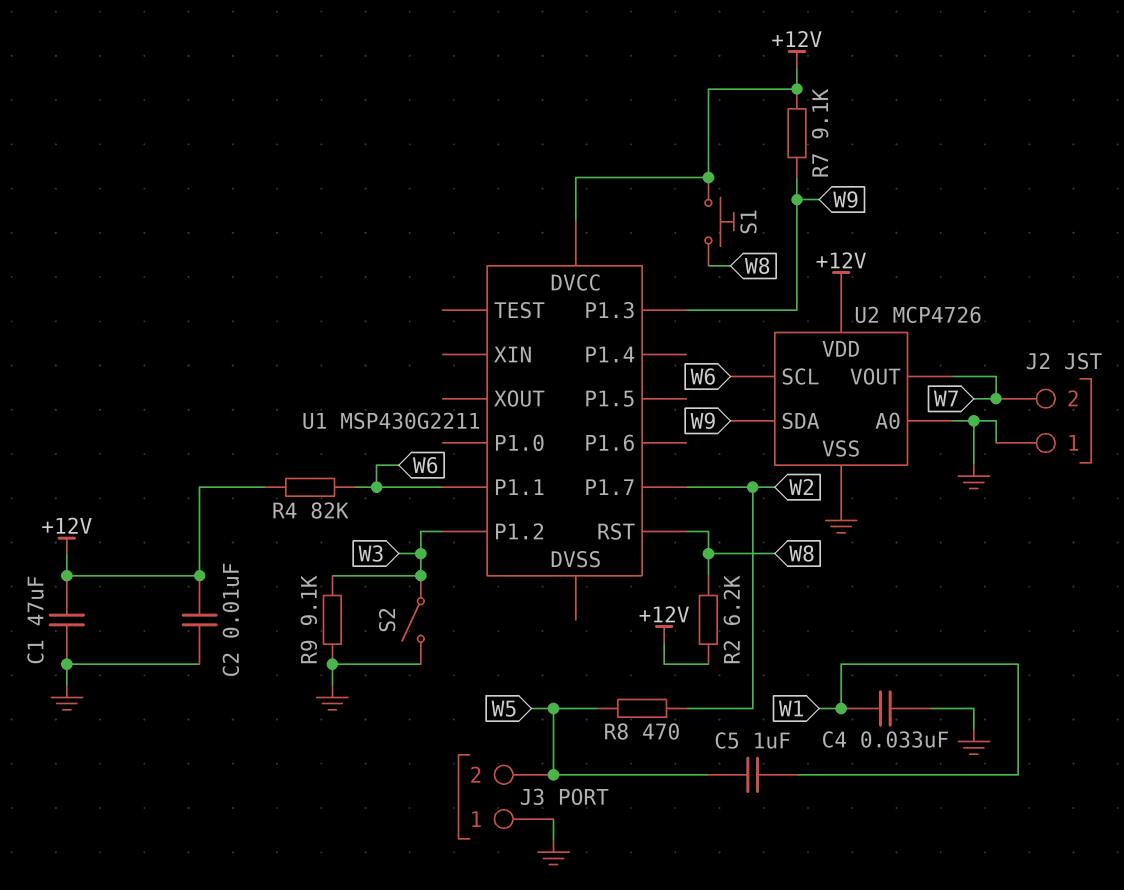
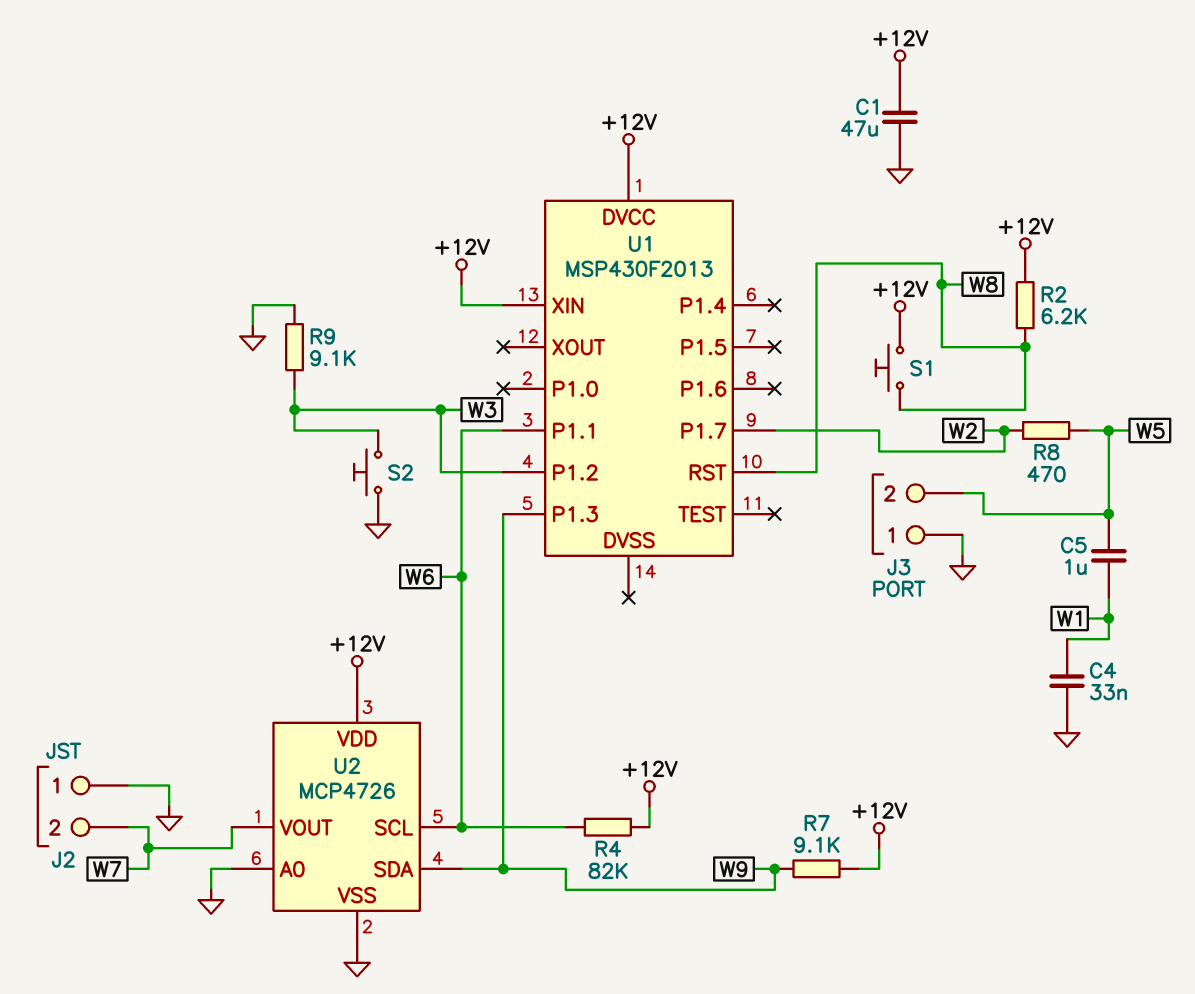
C2: 10nF (+12V, GND) -> none
S2: switch (GND, W3) -> button (GND, W3)
U1: MSP430G2211 -> MSP430F2013
U1 pin XIN: none -> +12V

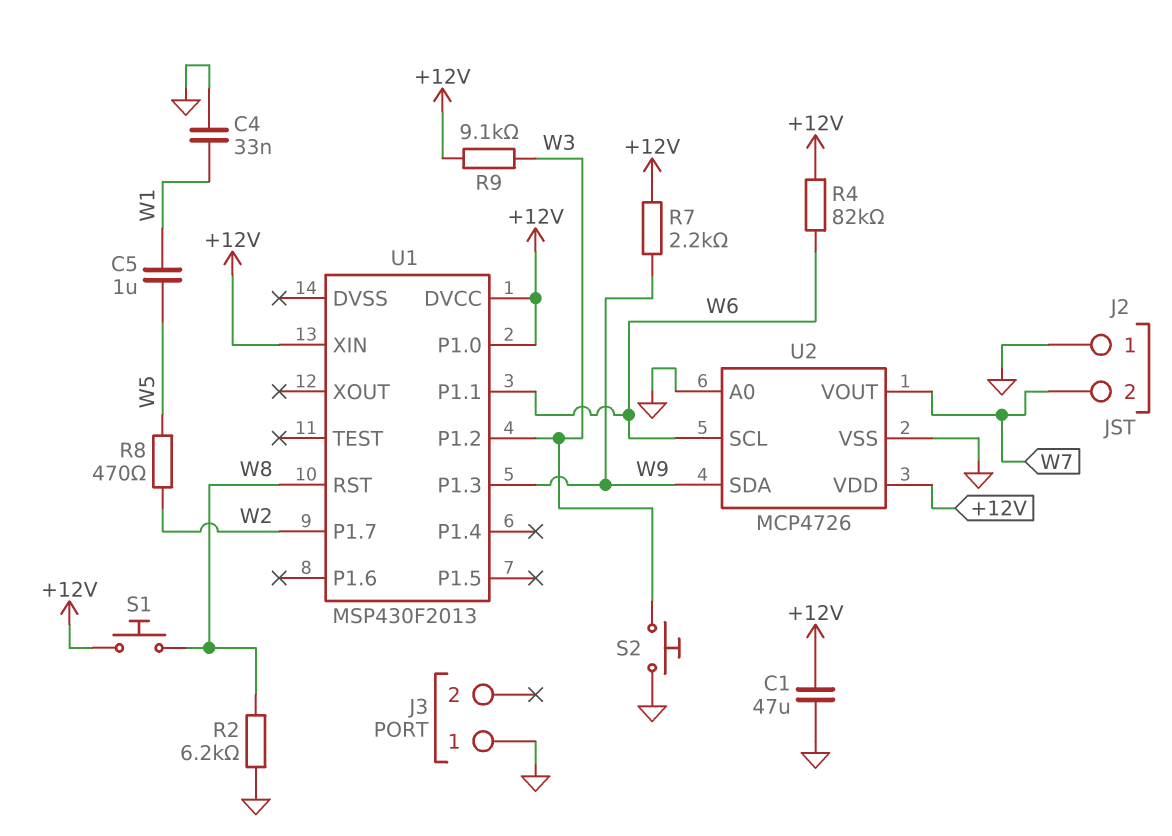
J3 pin 2: W5 -> none
R2: 6.2k (+12V, W8) -> 6.2k (GND, W8)
R7: 9.1k (+12V, W9) -> 2.2k (+12V, W9)
R9: 9.1k (GND, W3) -> 9.1k (+12V, W3)
U1 pin P1.0: none -> +12V

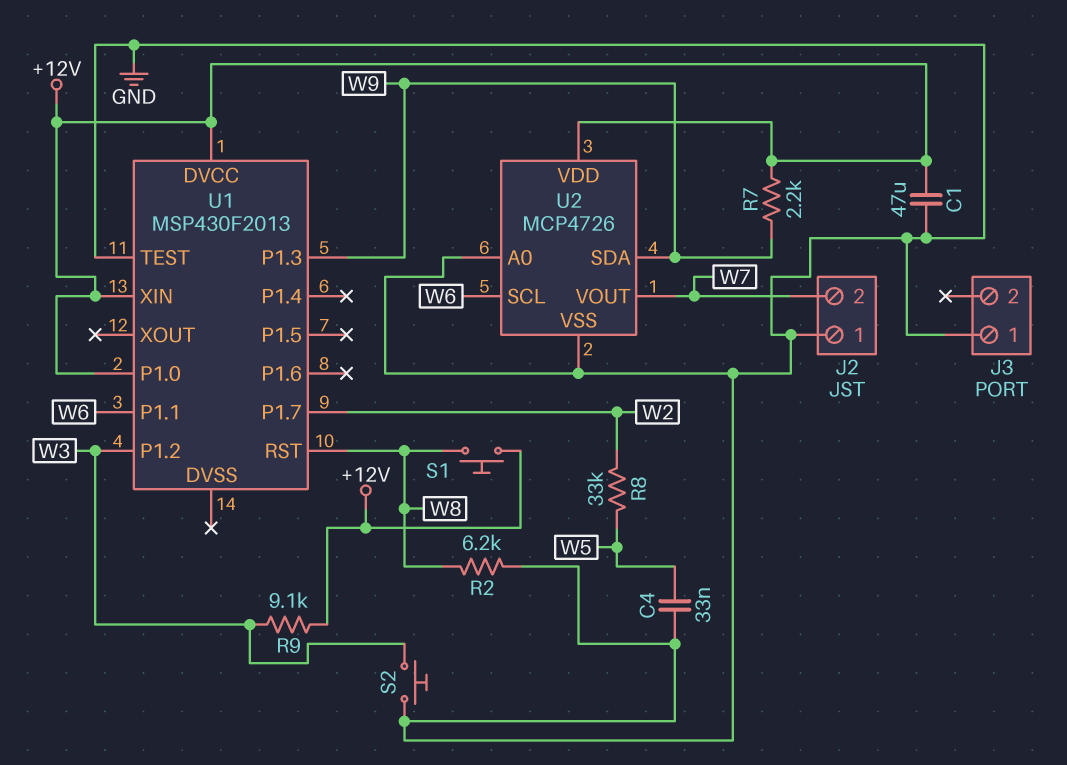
C4: 33nF (GND, W1) -> 33nF (GND, W5)
C5: 1uF (W1, W5) -> none
R4: 82k (+12V, W6) -> none
R8: 470 (W2, W5) -> 33k (W2, W5)
U1 pin TEST: none -> GND

